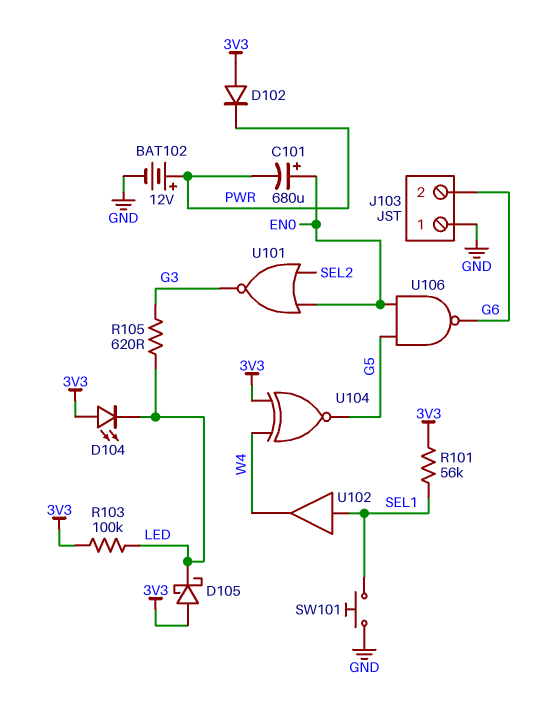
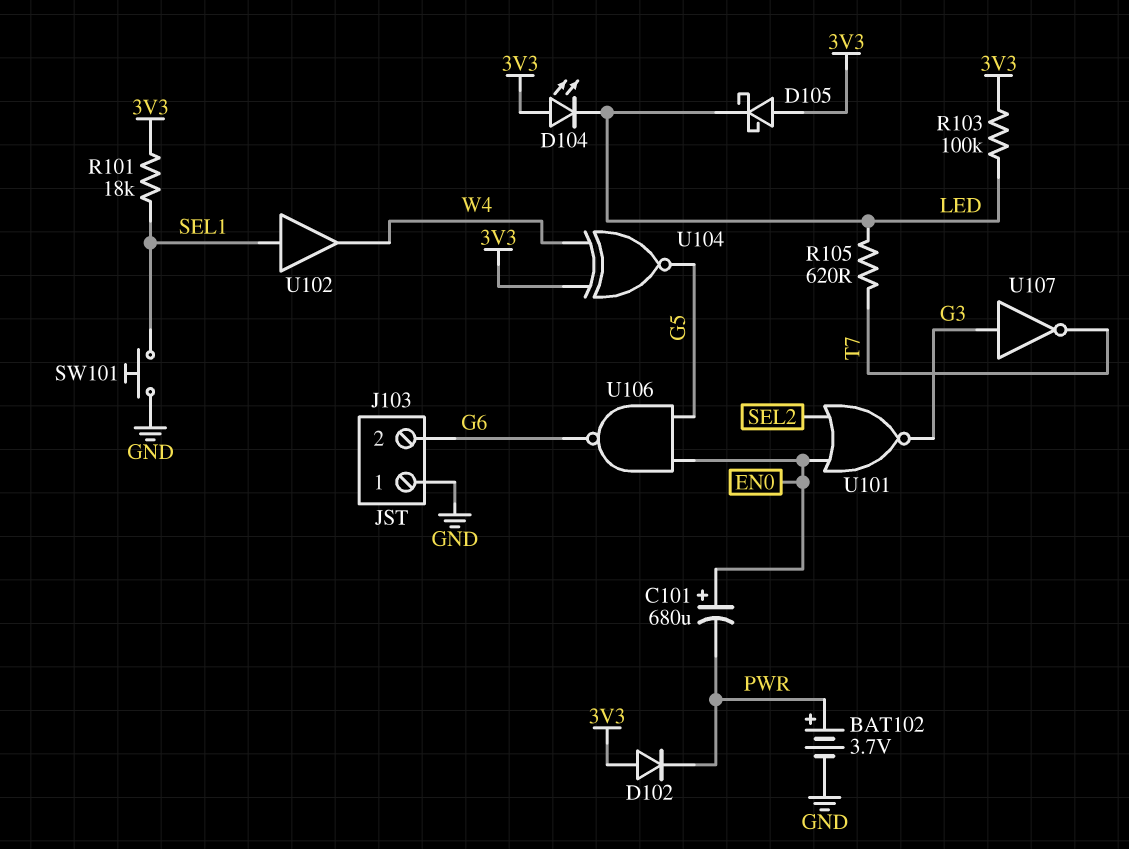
BAT102: 12V (plus PWR, minus GND) -> 3.7V (plus PWR, minus GND)
R101: 56k (3V3, SEL1) -> 18k (3V3, SEL1)
R105: 620 (G3, LED) -> 620 (LED, T7)
U107: none -> NOT (in G3, out T7)

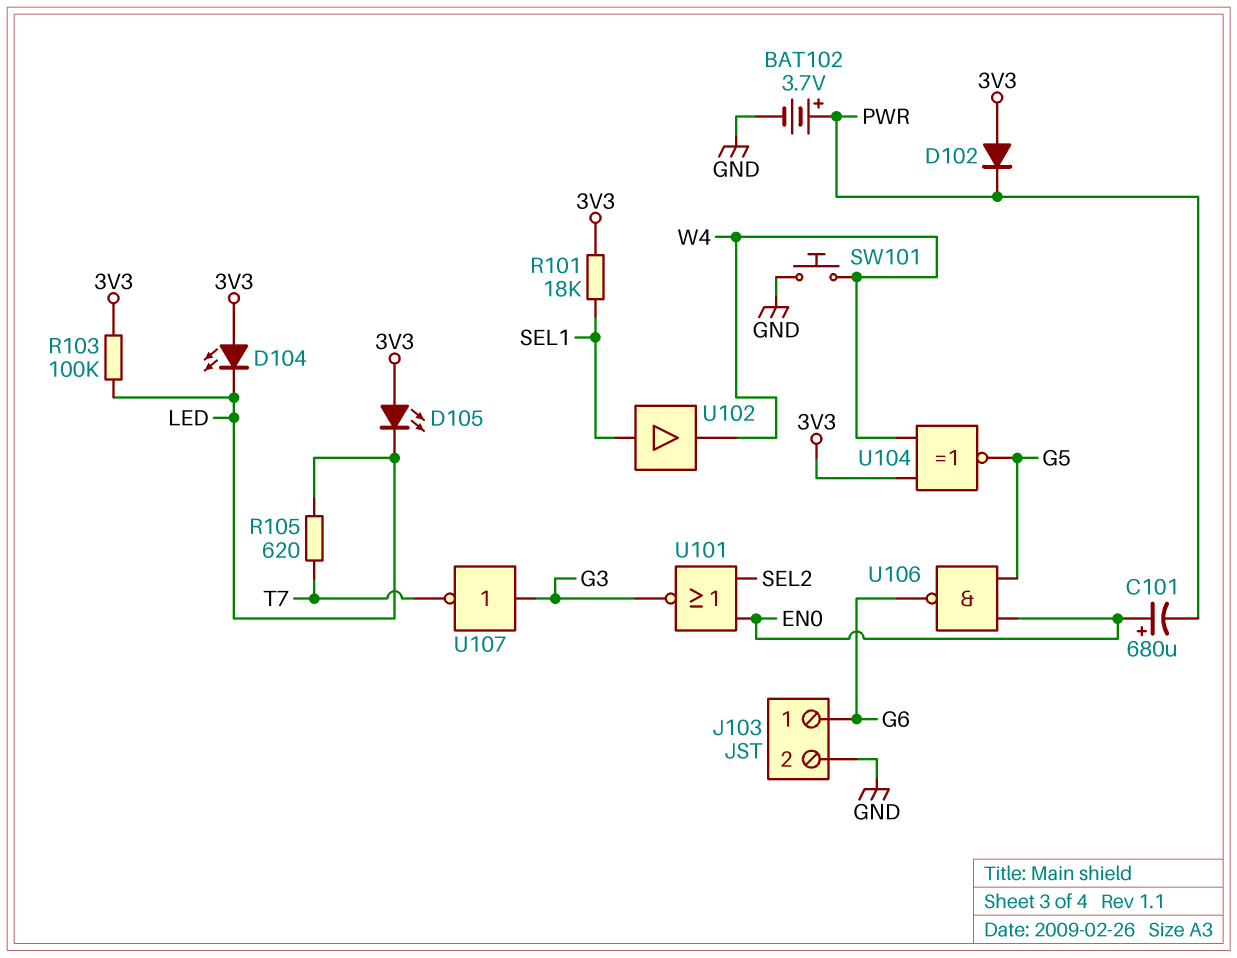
D105: schottky (A 3V3, K LED) -> LED (A 3V3, K LED)
J103 pin 1: GND -> G6
J103 pin 2: G6 -> GND
SW101: button (GND, SEL1) -> button (GND, W4)

